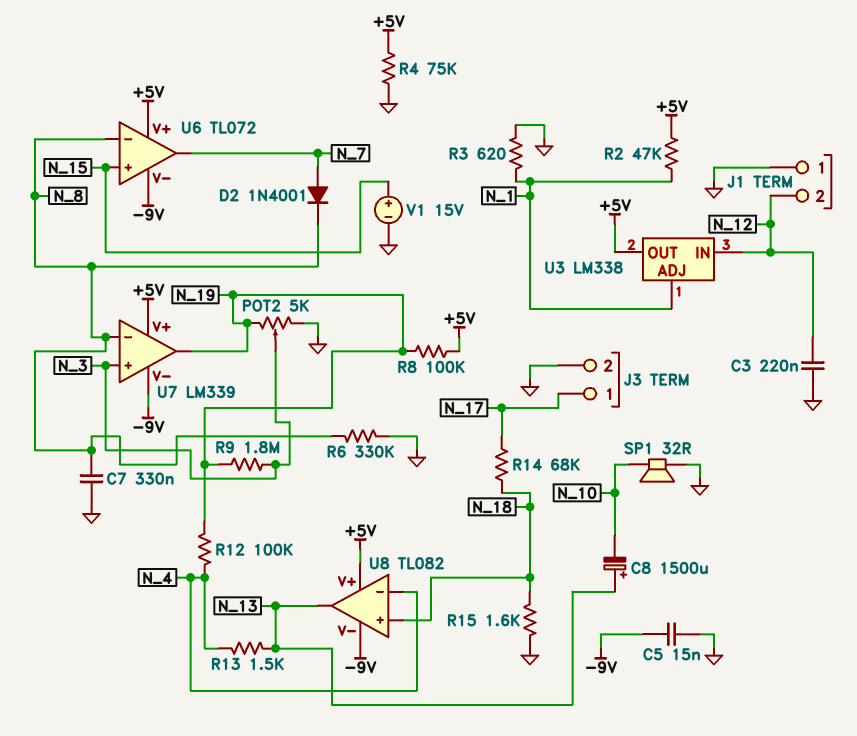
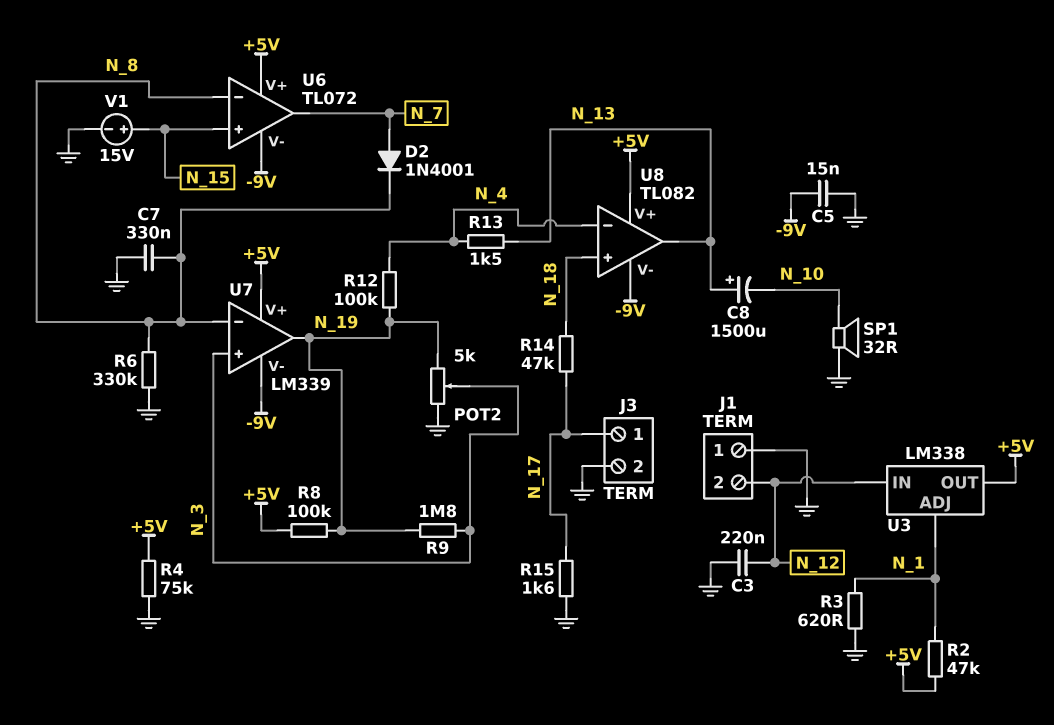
R14: 68k (N_17, N_18) -> 47k (N_17, N_18)
R15: 1.6k (GND, N_18) -> 1.6k (GND, N_17)

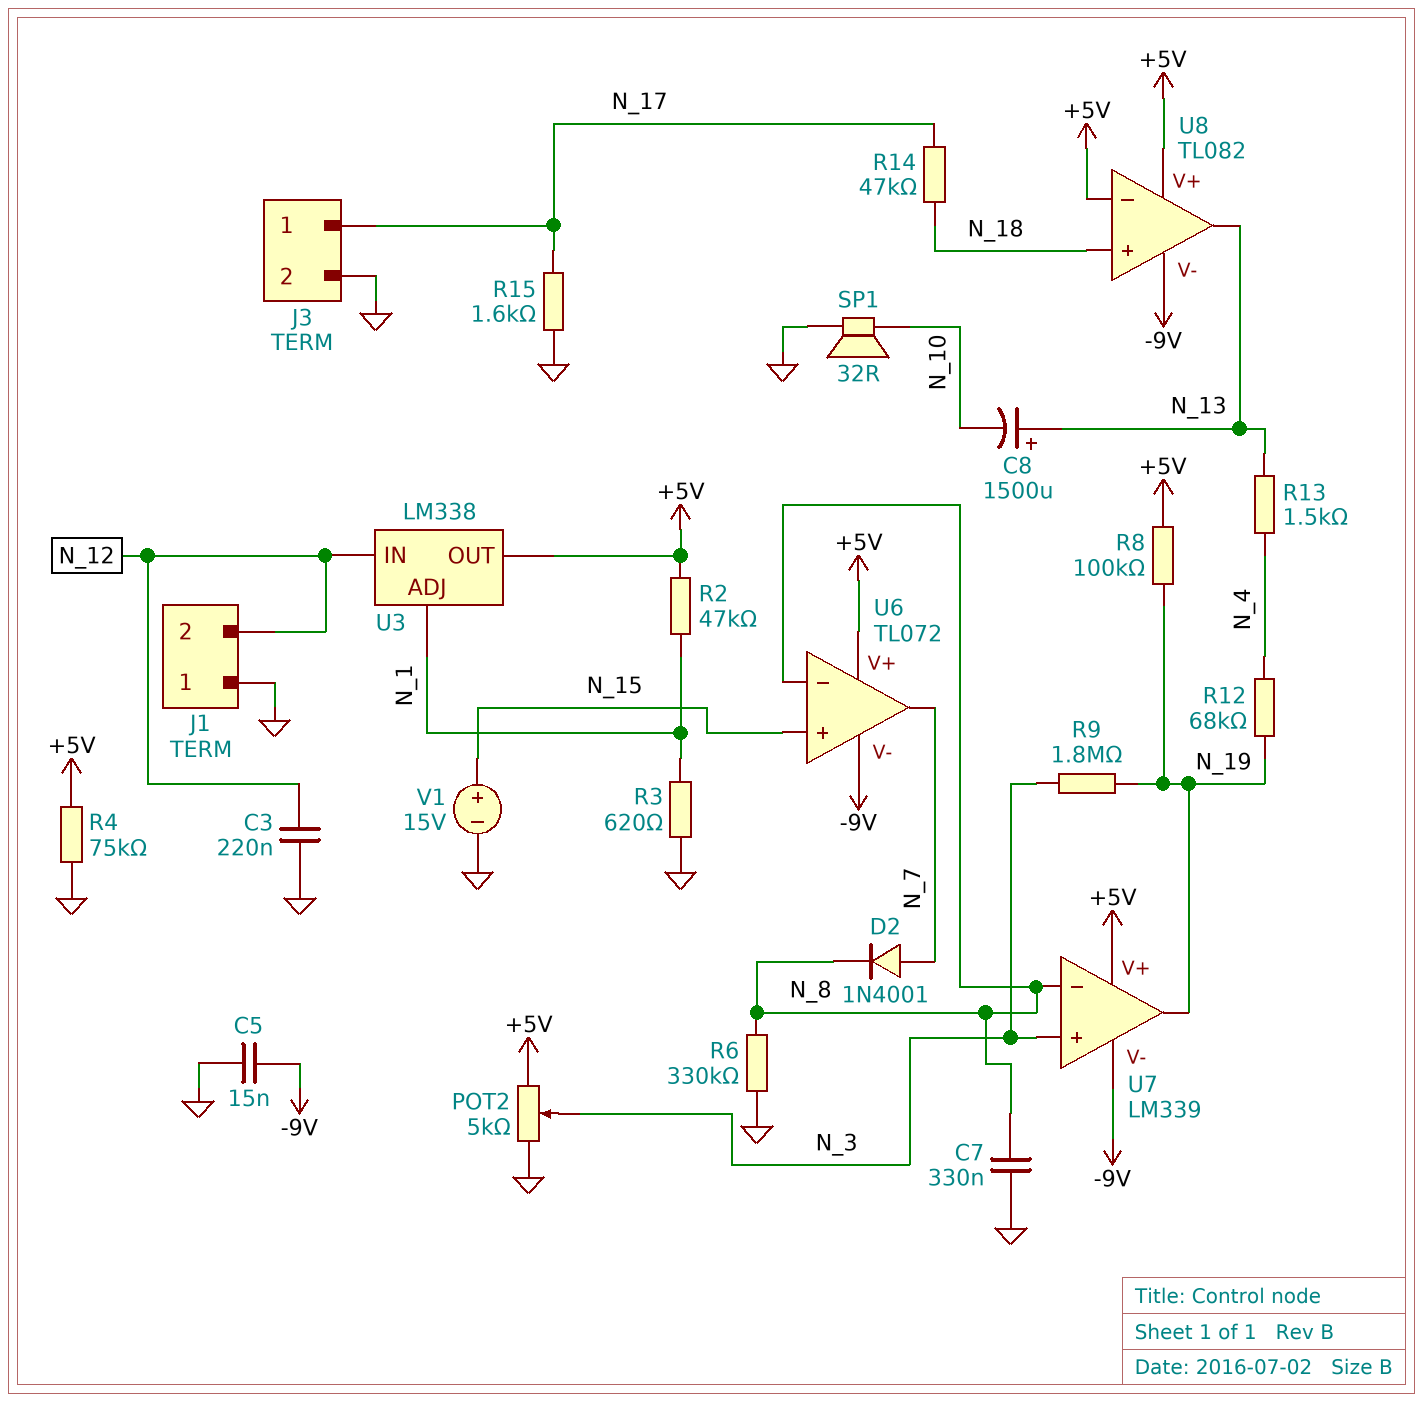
POT2: 5k (GND, N_19, wiper N_3) -> 5k (+5V, GND, wiper N_3)
R12: 100k (N_4, N_19) -> 68k (N_4, N_19)
U8 pin in-: N_4 -> +5V

